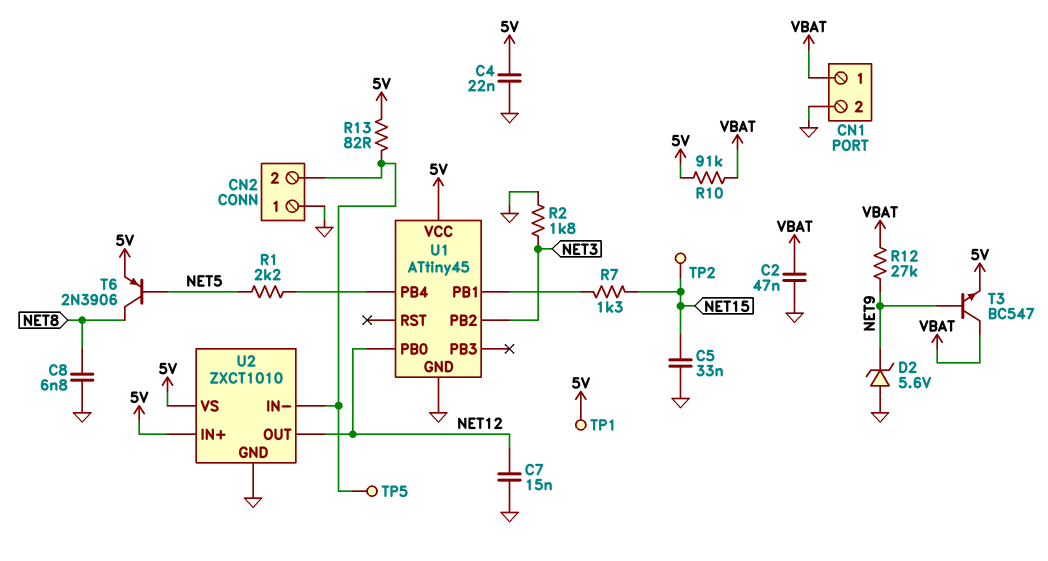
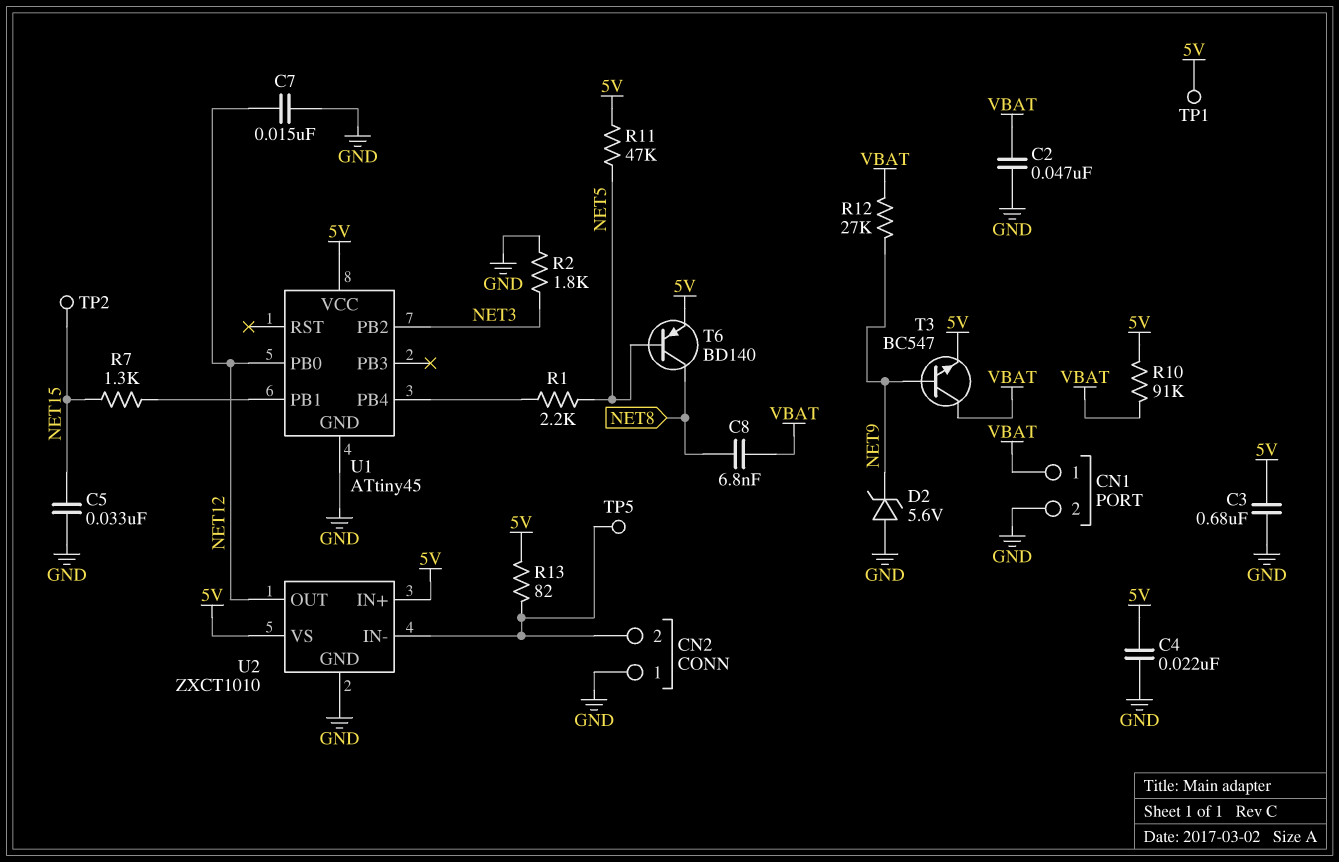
C3: none -> 680nF (5V, GND)
C8: 6.8nF (GND, NET8) -> 6.8nF (NET8, VBAT)
R11: none -> 47k (5V, NET5)
T6: PNP 2N3906 (B NET5, C NET8, E 5V) -> PNP BD140 (B NET5, C NET8, E 5V)

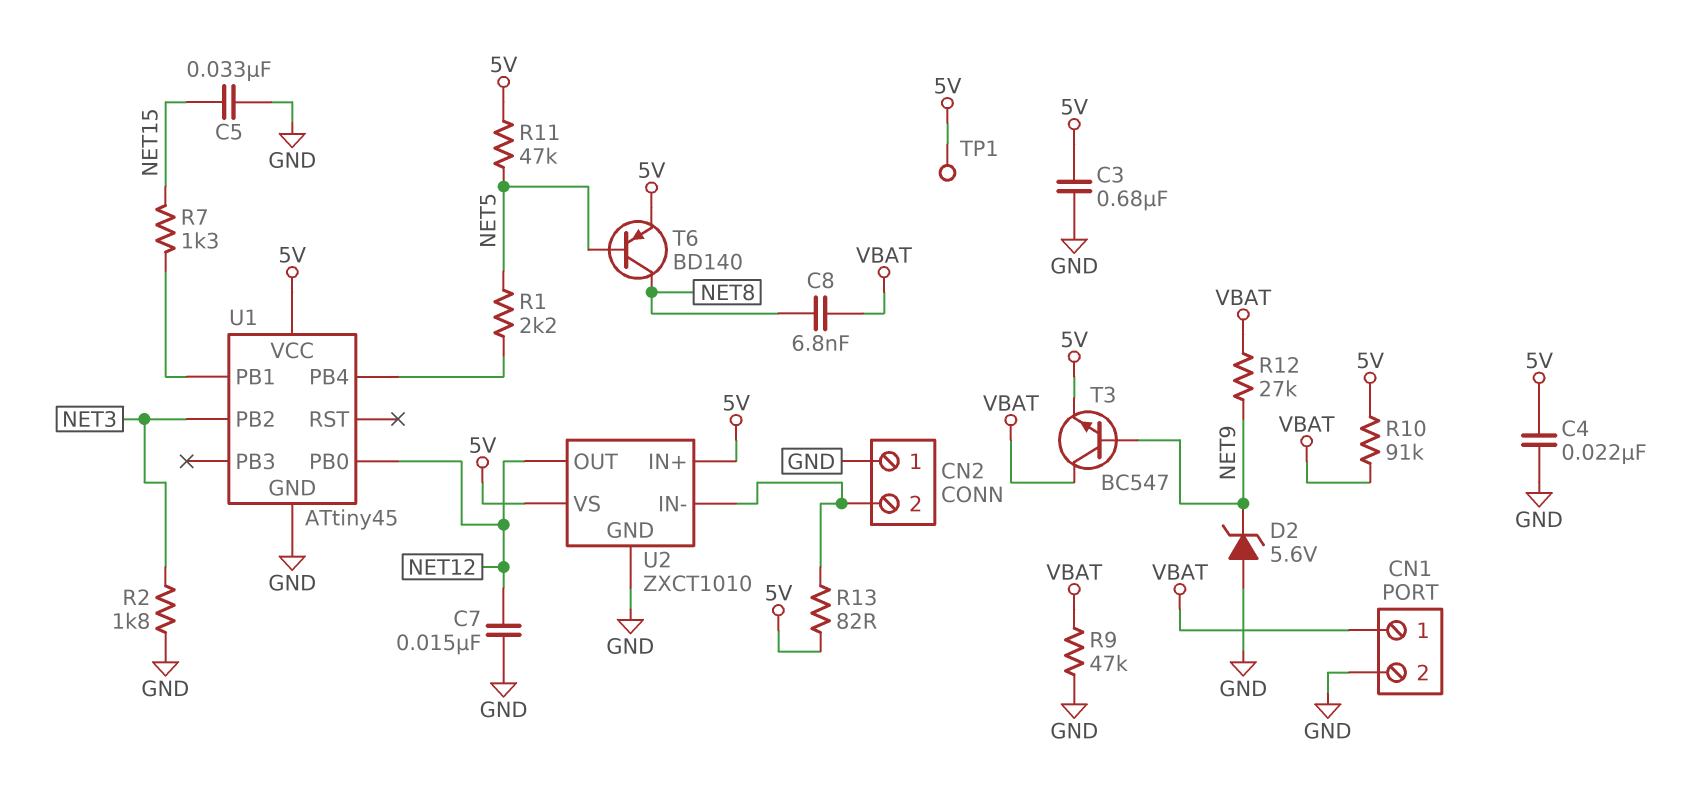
C2: 47nF (GND, VBAT) -> none
R9: none -> 47k (GND, VBAT)
TP2: test point (NET15) -> none
TP5: test point (CN2/2) -> none

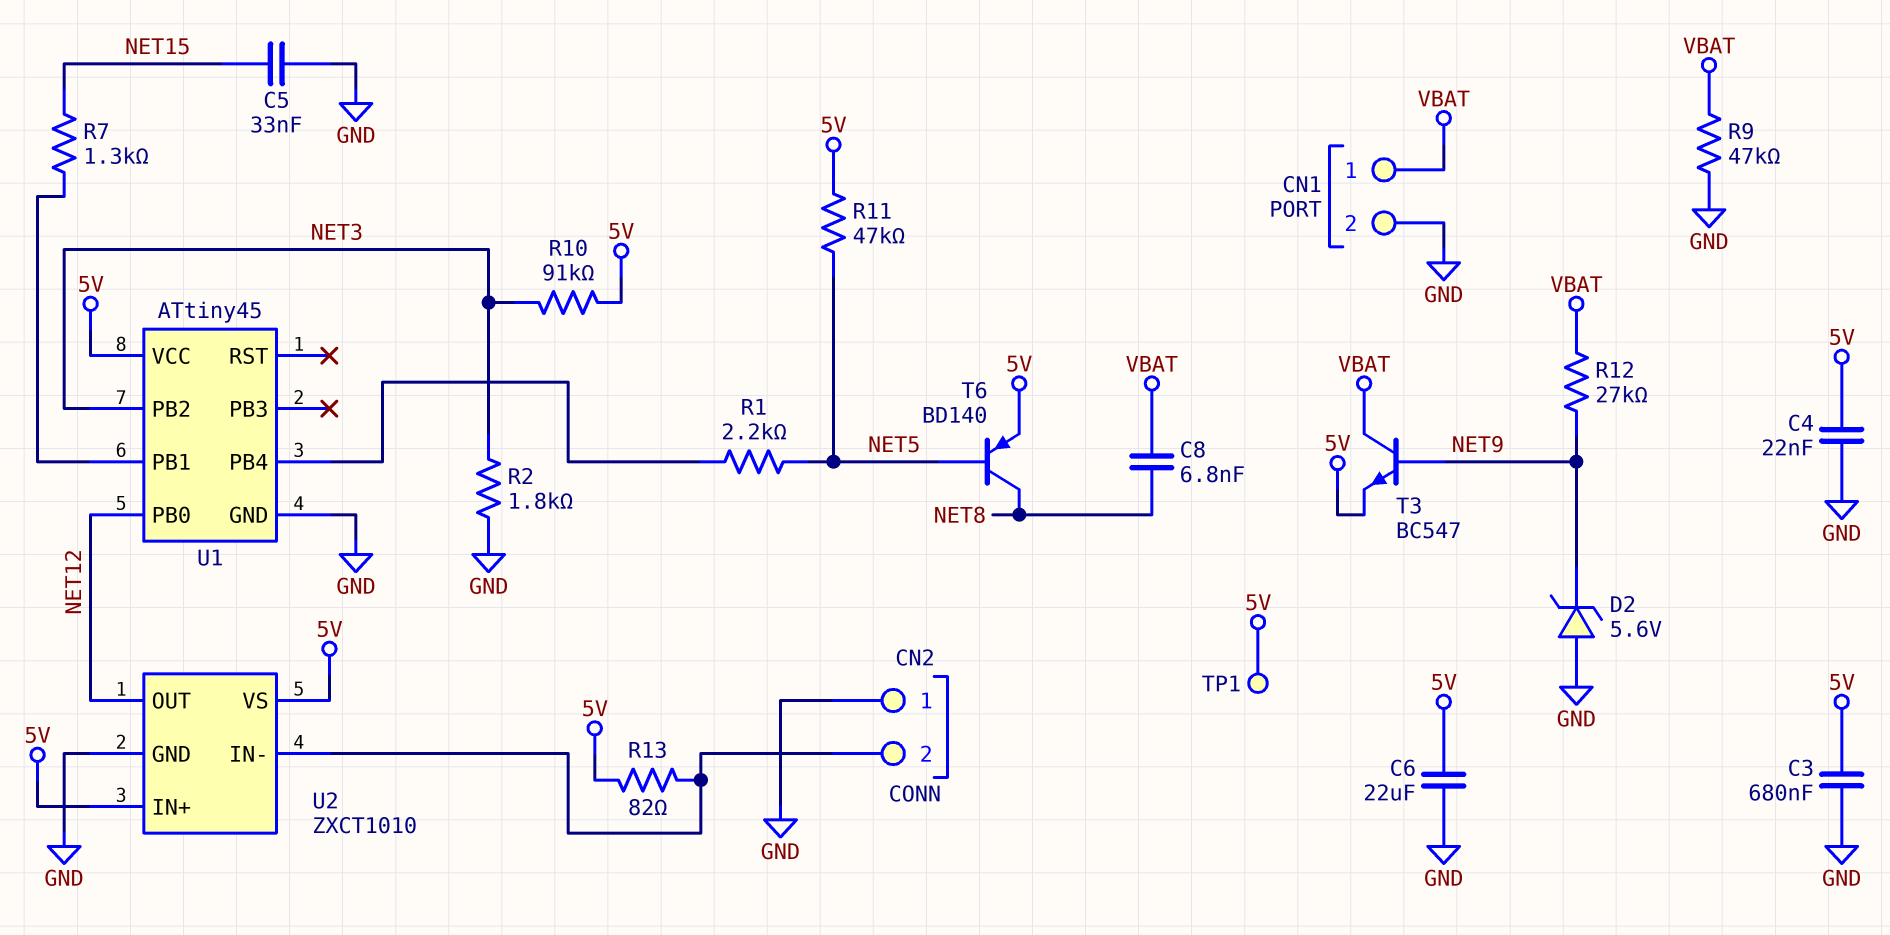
C6: none -> 22uF (5V, GND)
C7: 15nF (GND, NET12) -> none
R10: 91k (5V, VBAT) -> 91k (5V, NET3)

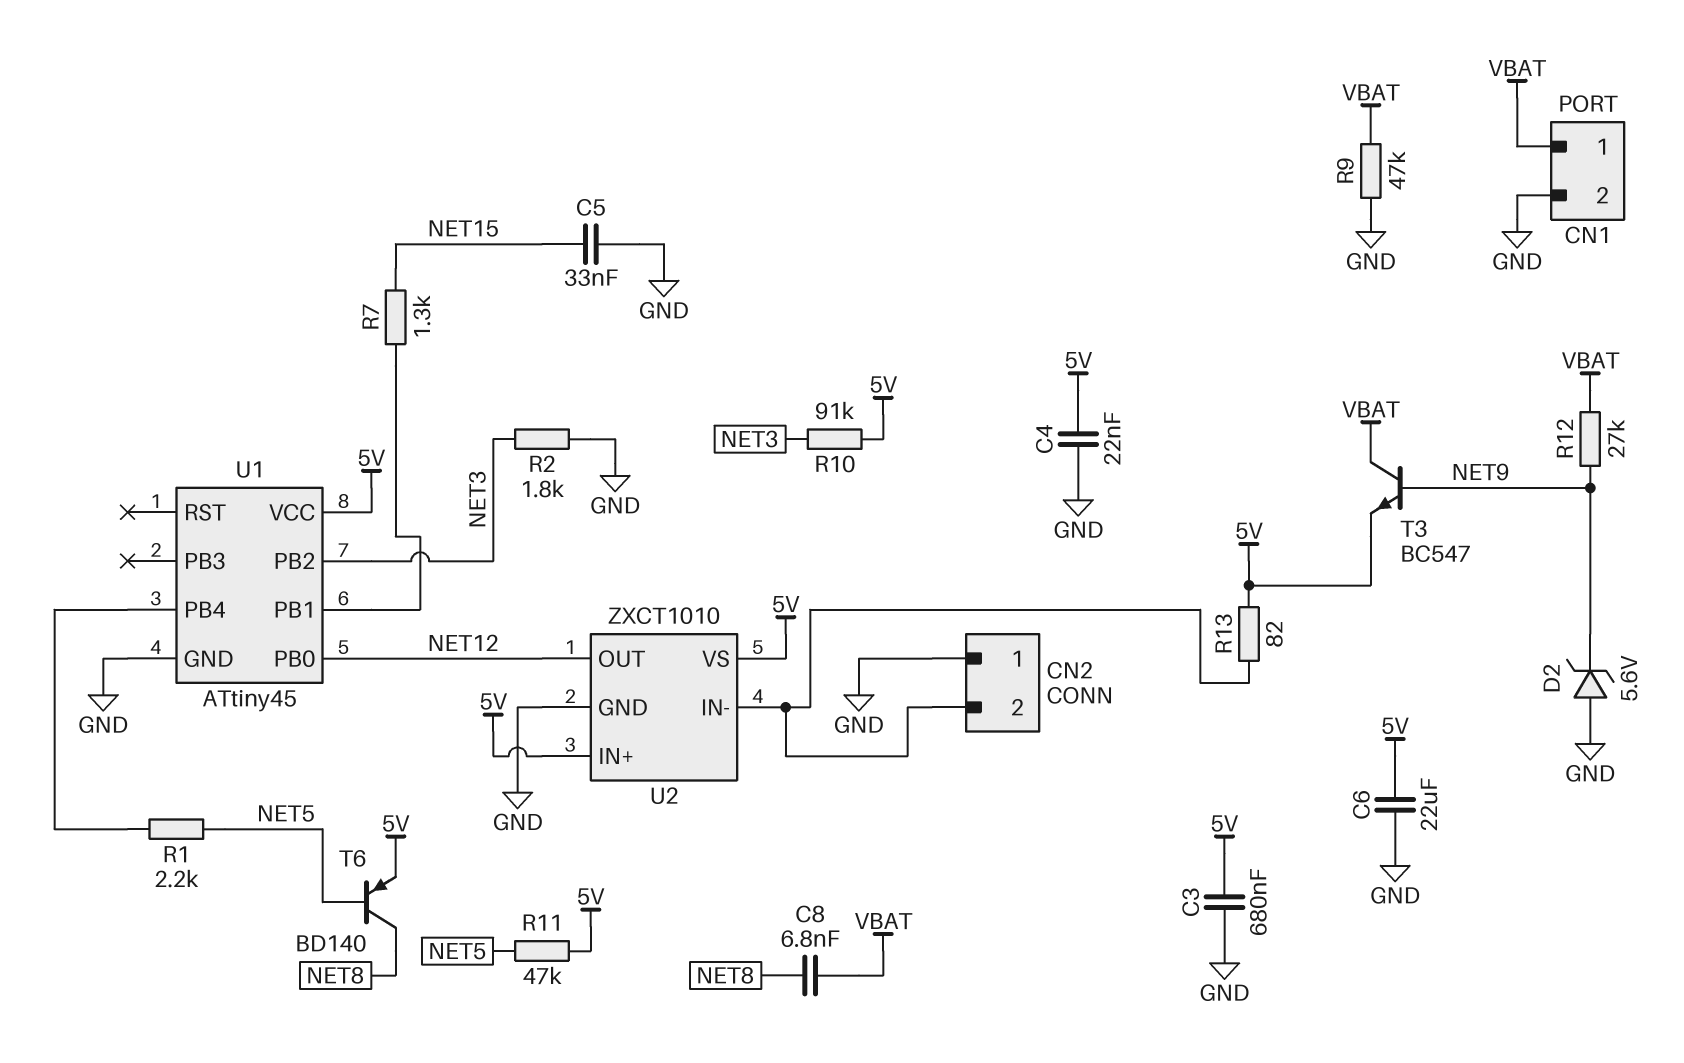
TP1: test point (5V) -> none

